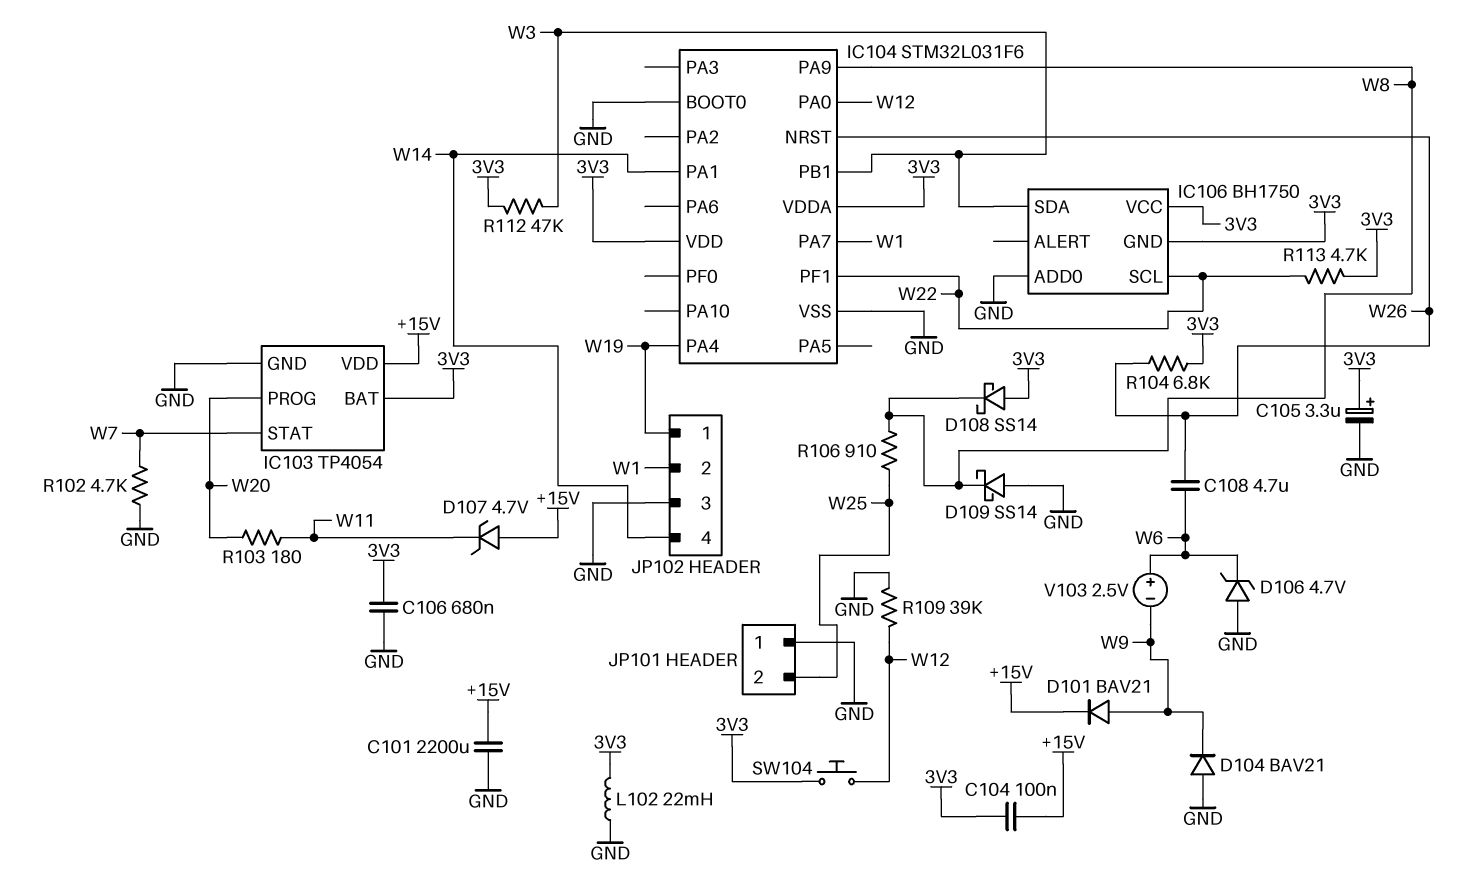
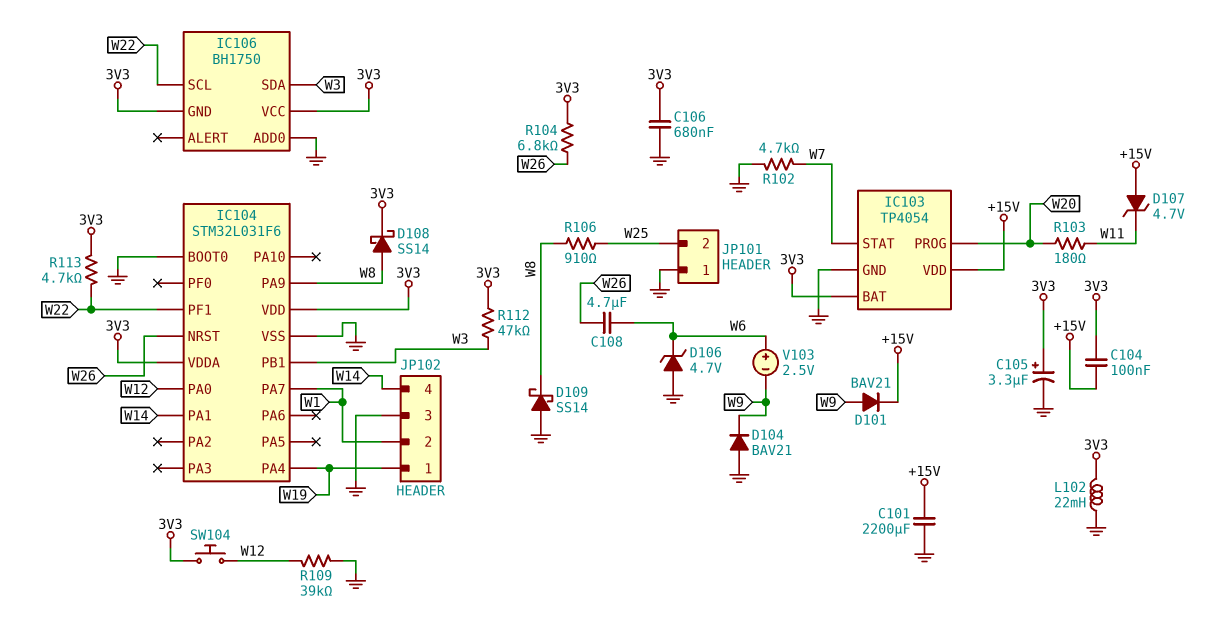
D108: schottky SS14 (A 3V3, K W8) -> schottky SS14 (A W8, K 3V3)

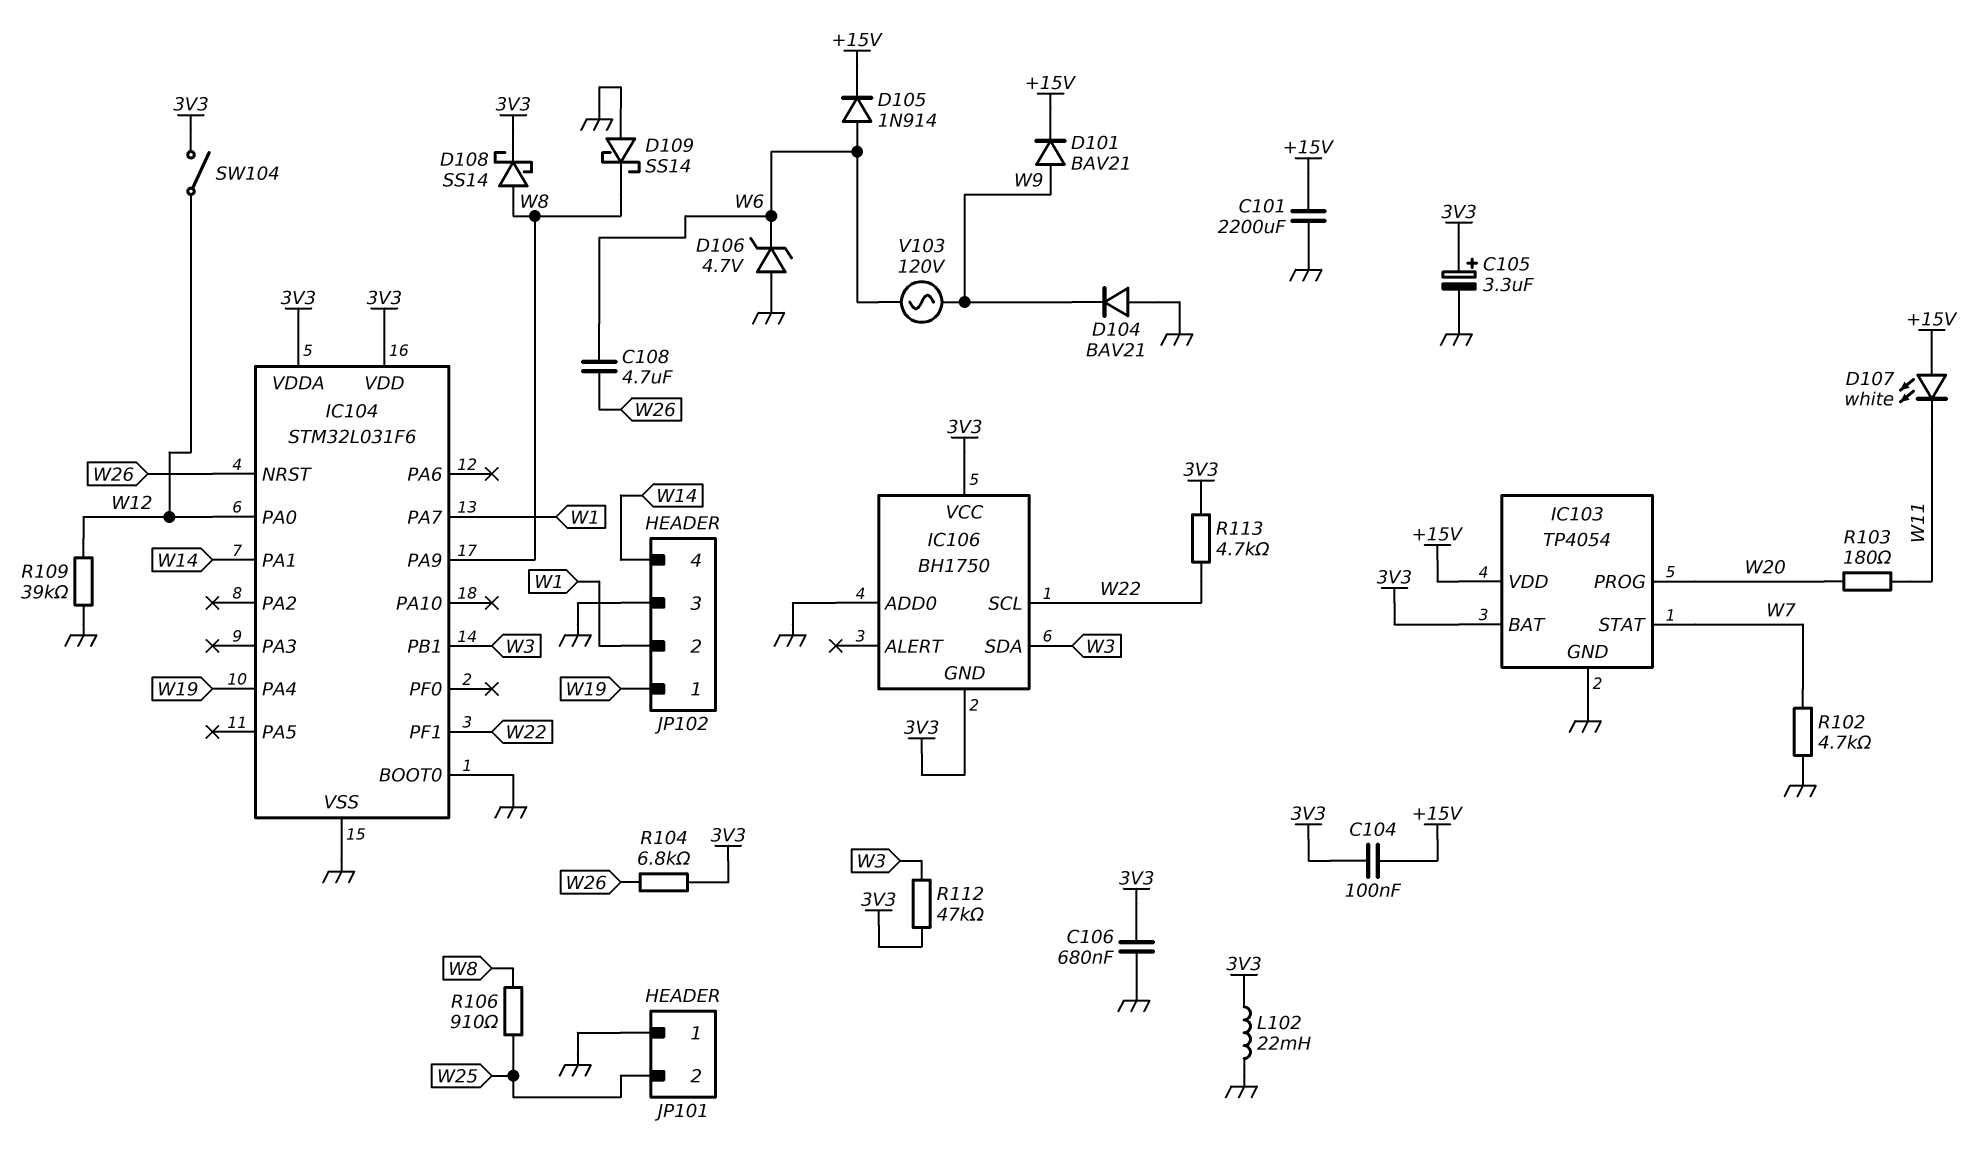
D105: none -> diode 1N914 (A W6, K +15V)
D107: zener 4.7V (A +15V, K W11) -> LED white (A +15V, K W11)
SW104: button (3V3, W12) -> switch (3V3, W12)
V103: 2.5V (plus W6, minus W9) -> AC 120V (W6, W9)

